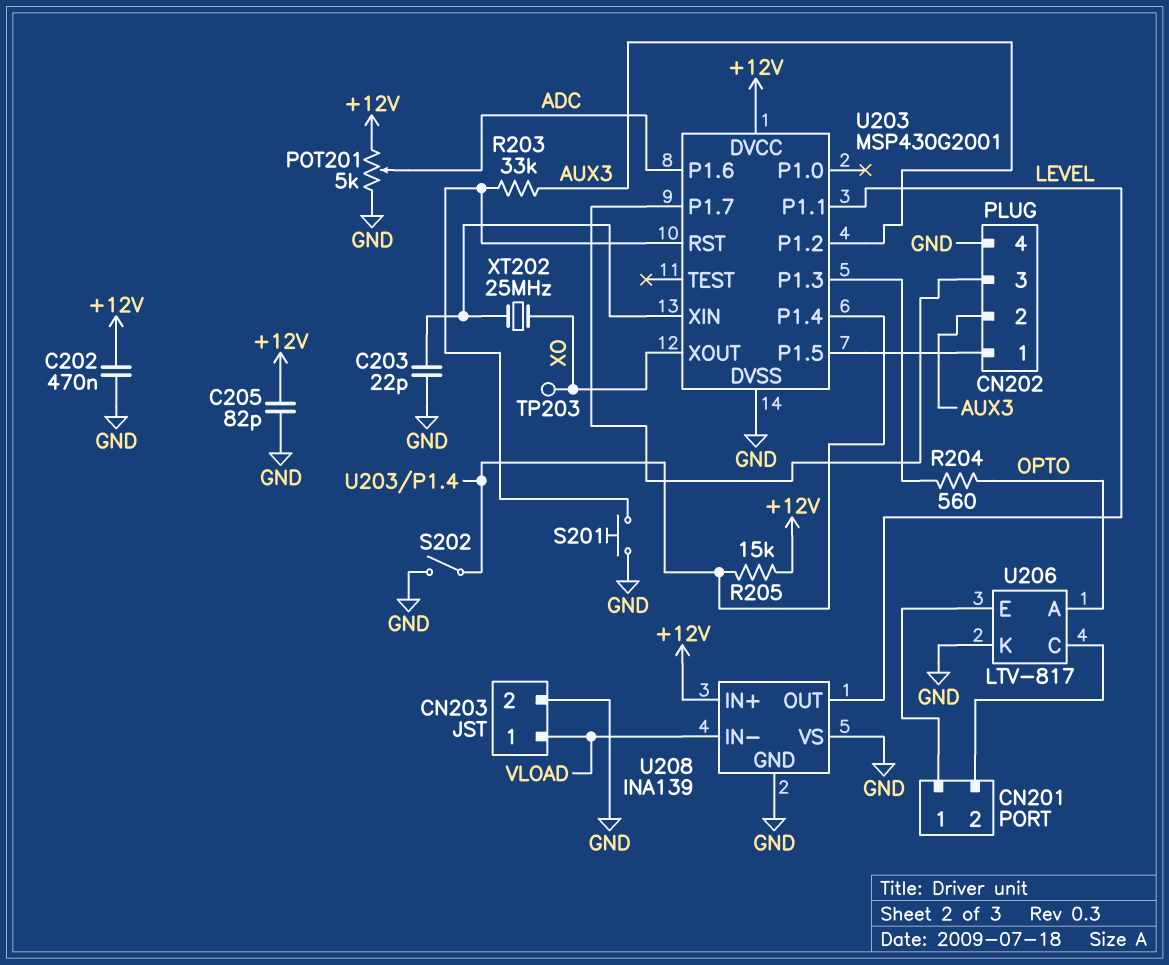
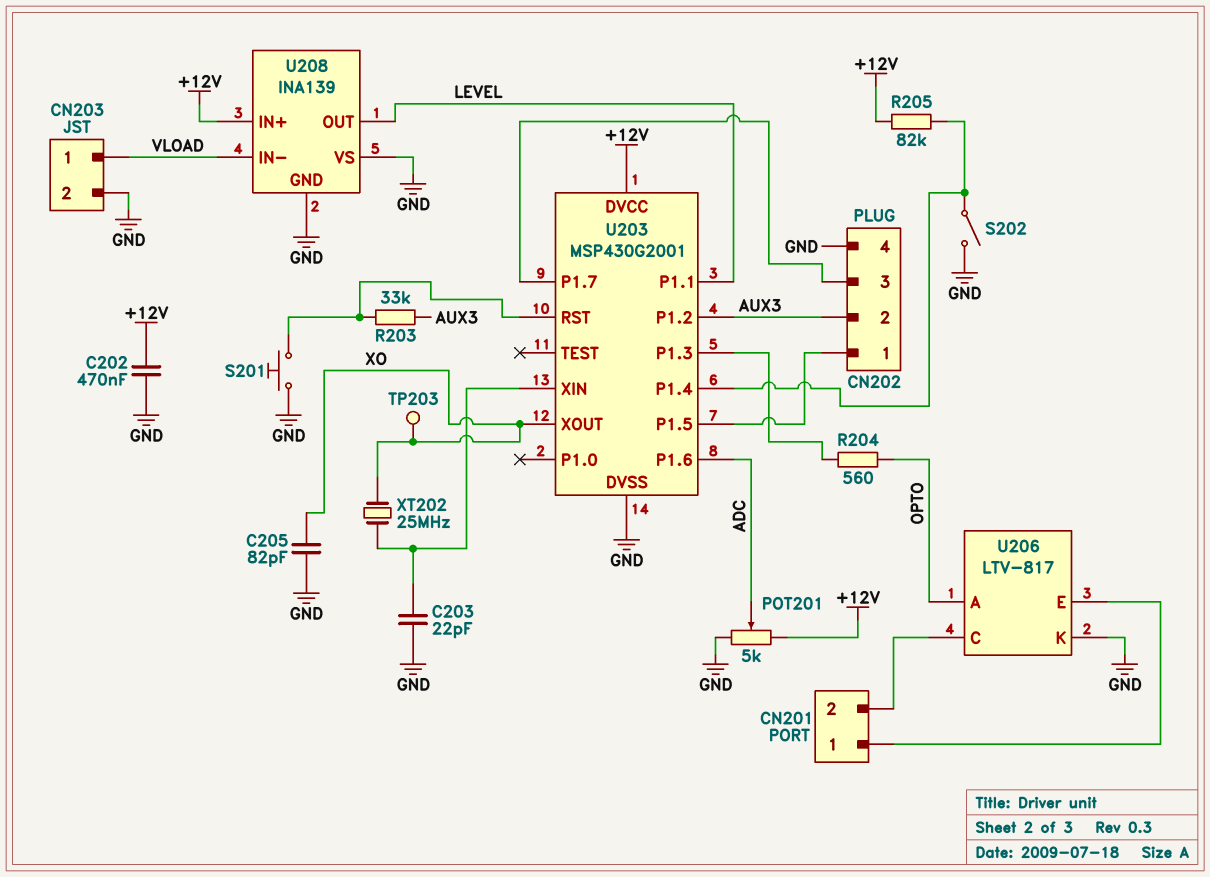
C205: 82pF (+12V, GND) -> 82pF (GND, XO)
R205: 15k (+12V, U203/P1.4) -> 82k (+12V, U203/P1.4)

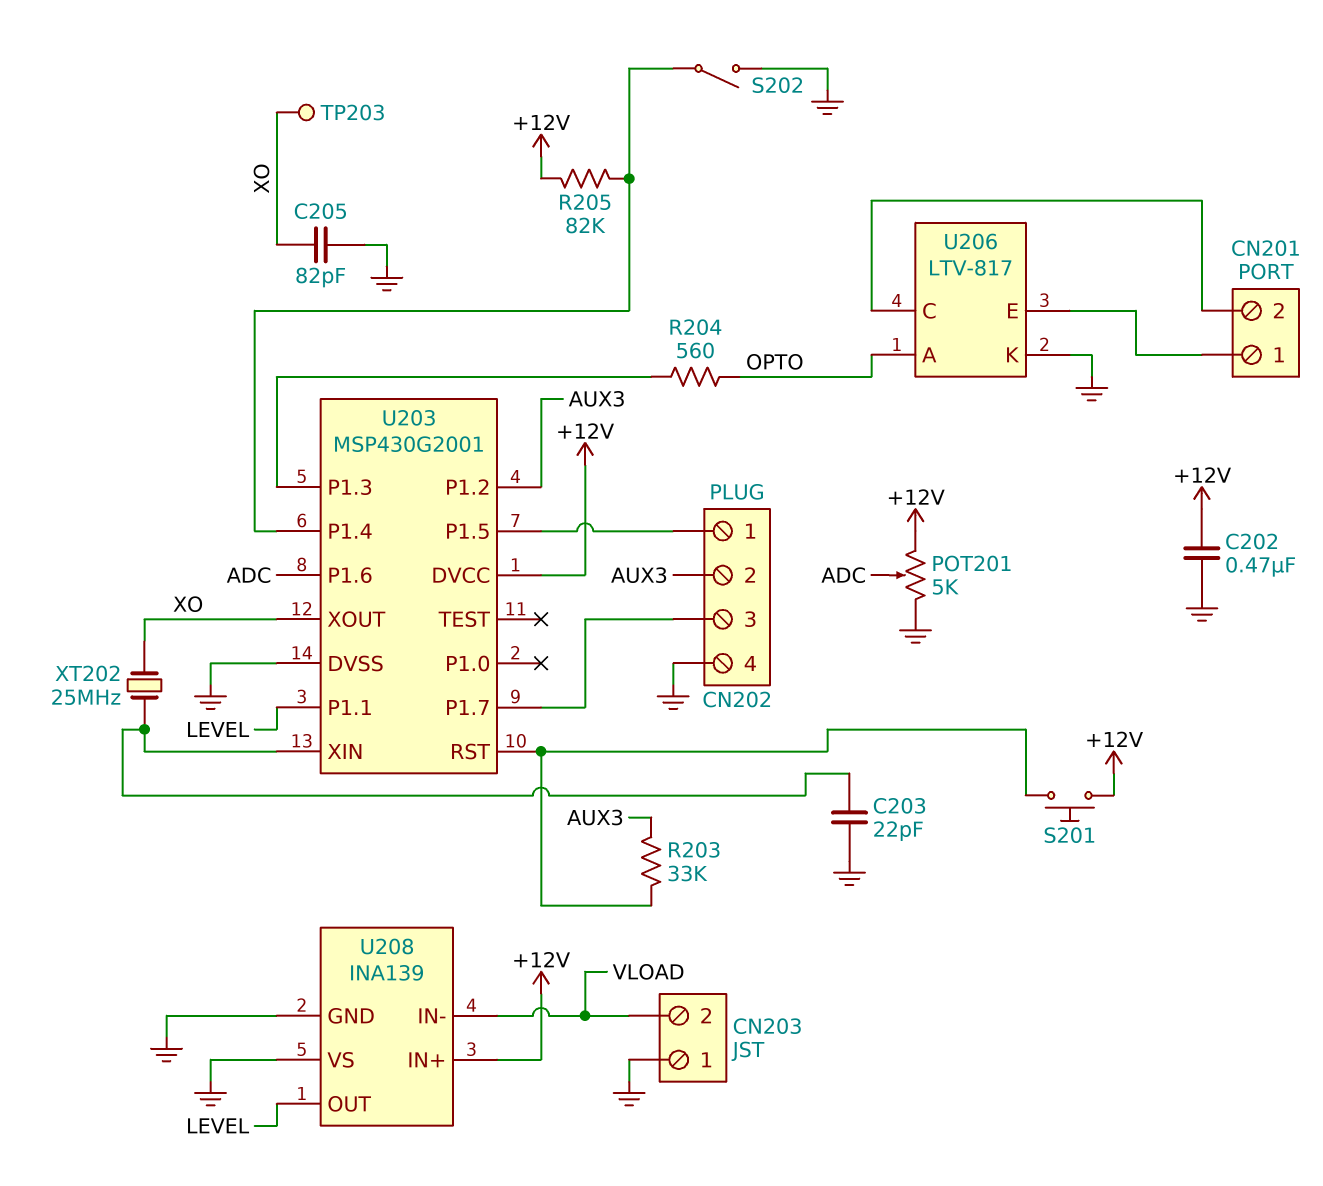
CN203 pin 1: VLOAD -> GND
CN203 pin 2: GND -> VLOAD
S201: button (GND, U203/RST) -> button (+12V, U203/RST)

